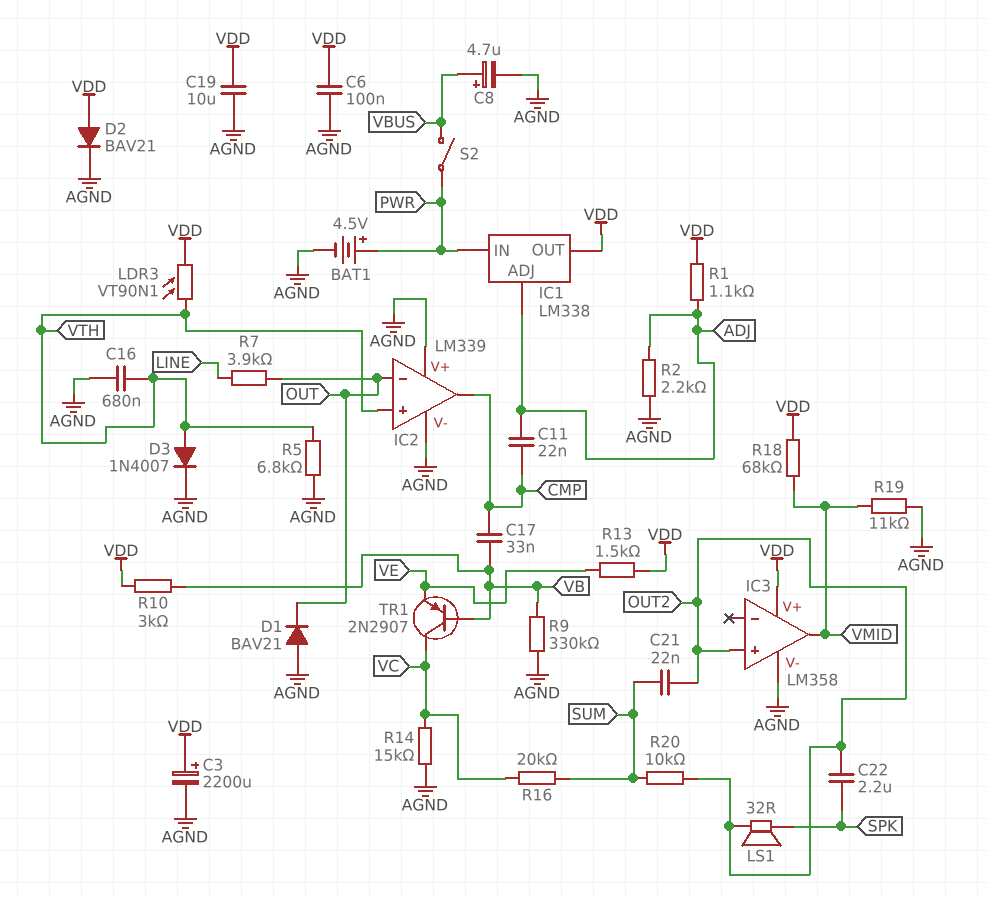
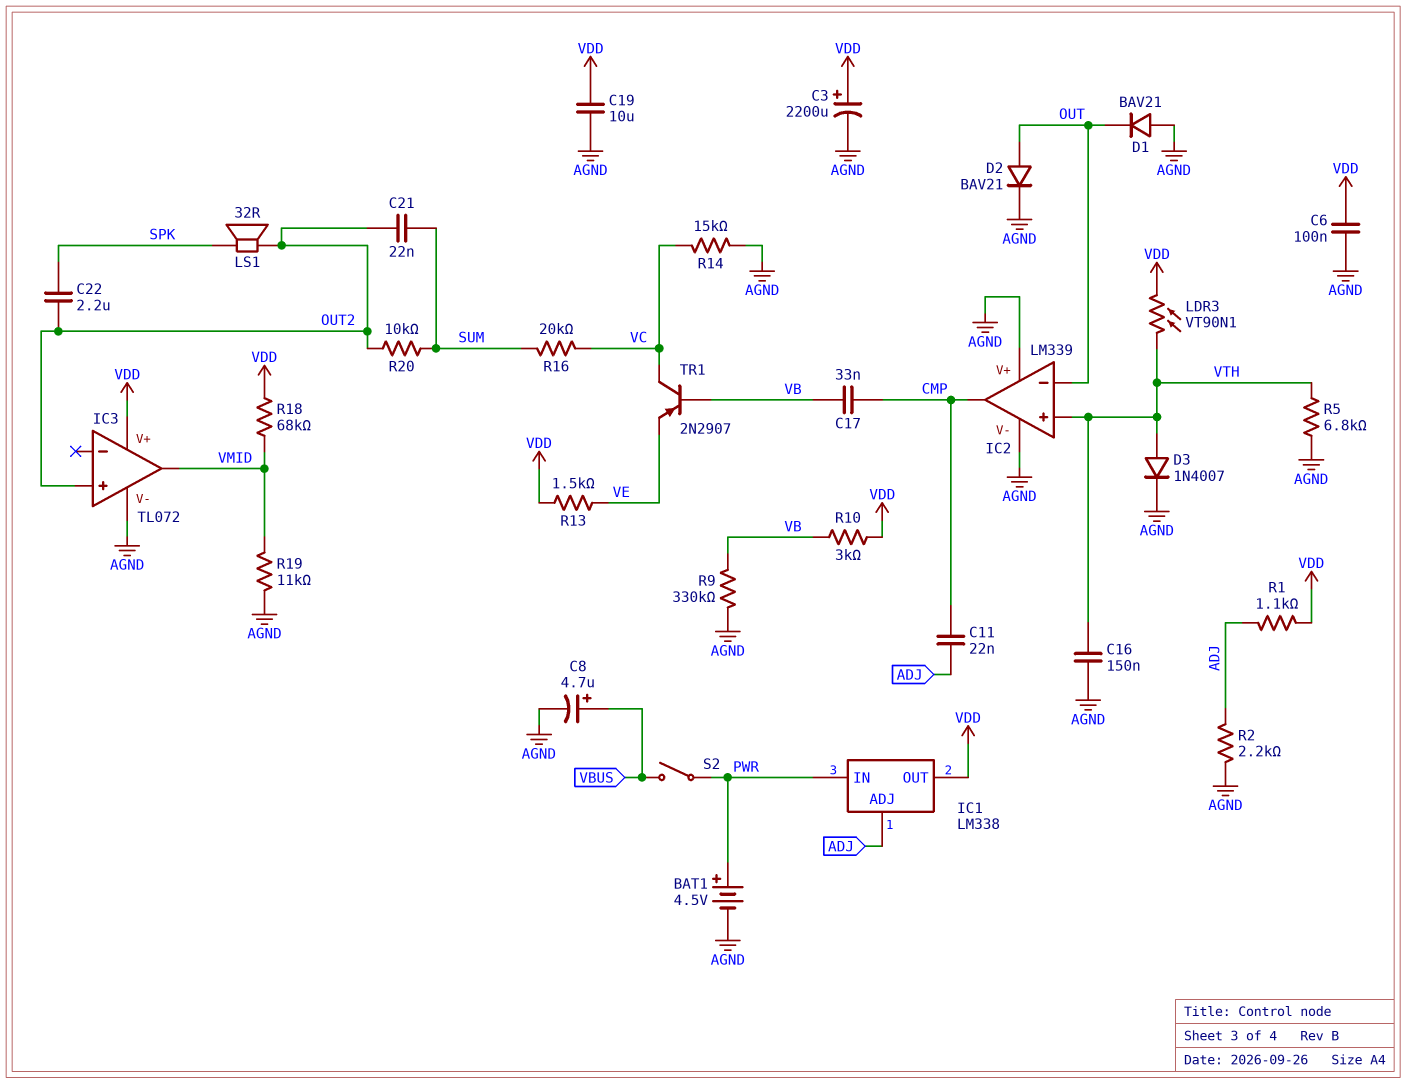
C16: 680nF (AGND, VTH) -> 150nF (AGND, VTH)
D2: diode BAV21 (A VDD, K AGND) -> diode BAV21 (A OUT, K AGND)
IC3: LM358 -> TL072
R7: 3.9k (LINE, OUT) -> none

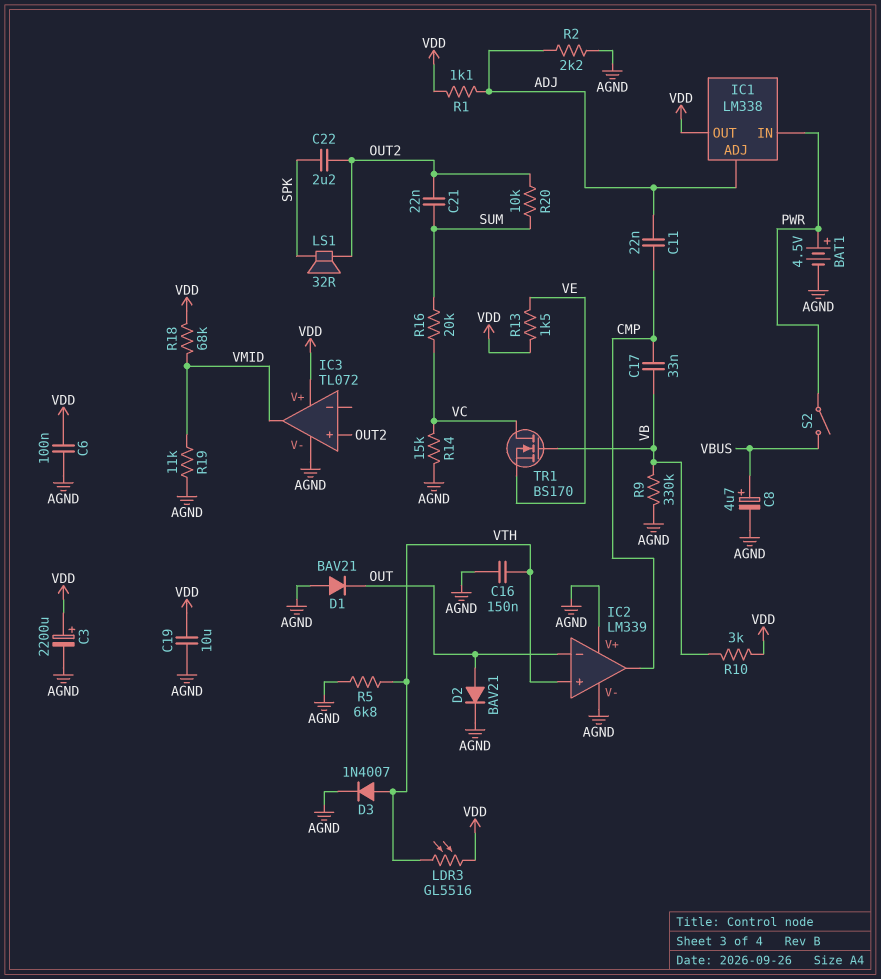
LDR3: VT90N1 (VDD, VTH) -> GL5516 (VDD, VTH)
TR1: PNP 2N2907 (B VB, C VC, E VE) -> NMOS BS170 (G VB, D VC, S VE)

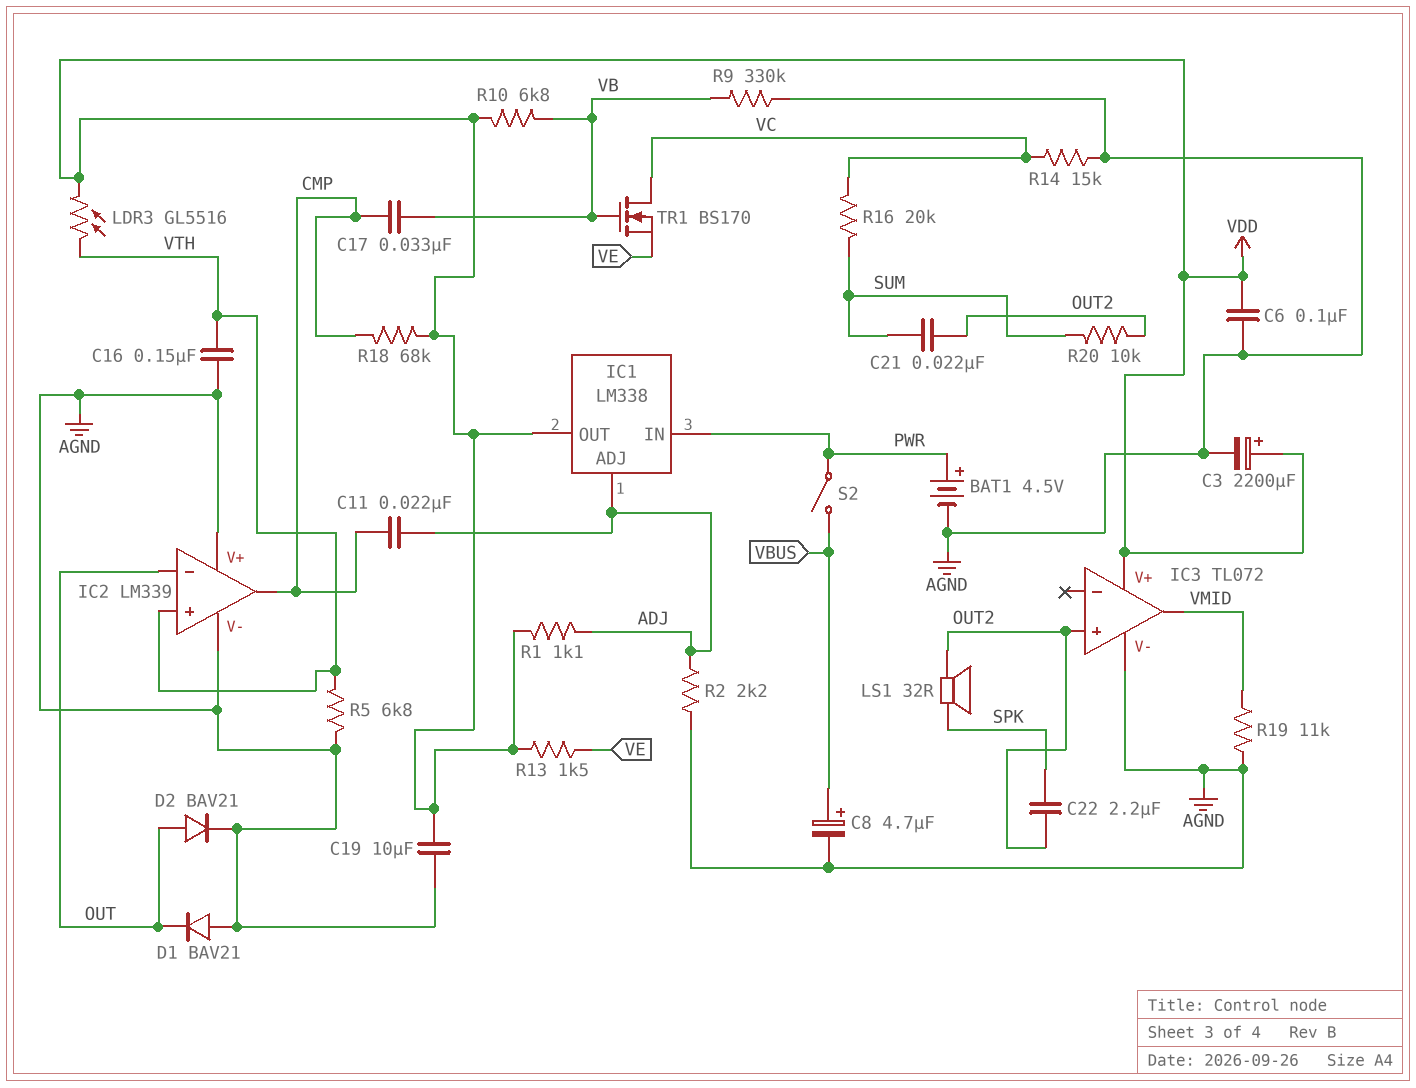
D3: diode 1N4007 (A VTH, K AGND) -> none
R10: 3k (VB, VDD) -> 6.8k (VB, VDD)
R18: 68k (VDD, VMID) -> 68k (CMP, VDD)

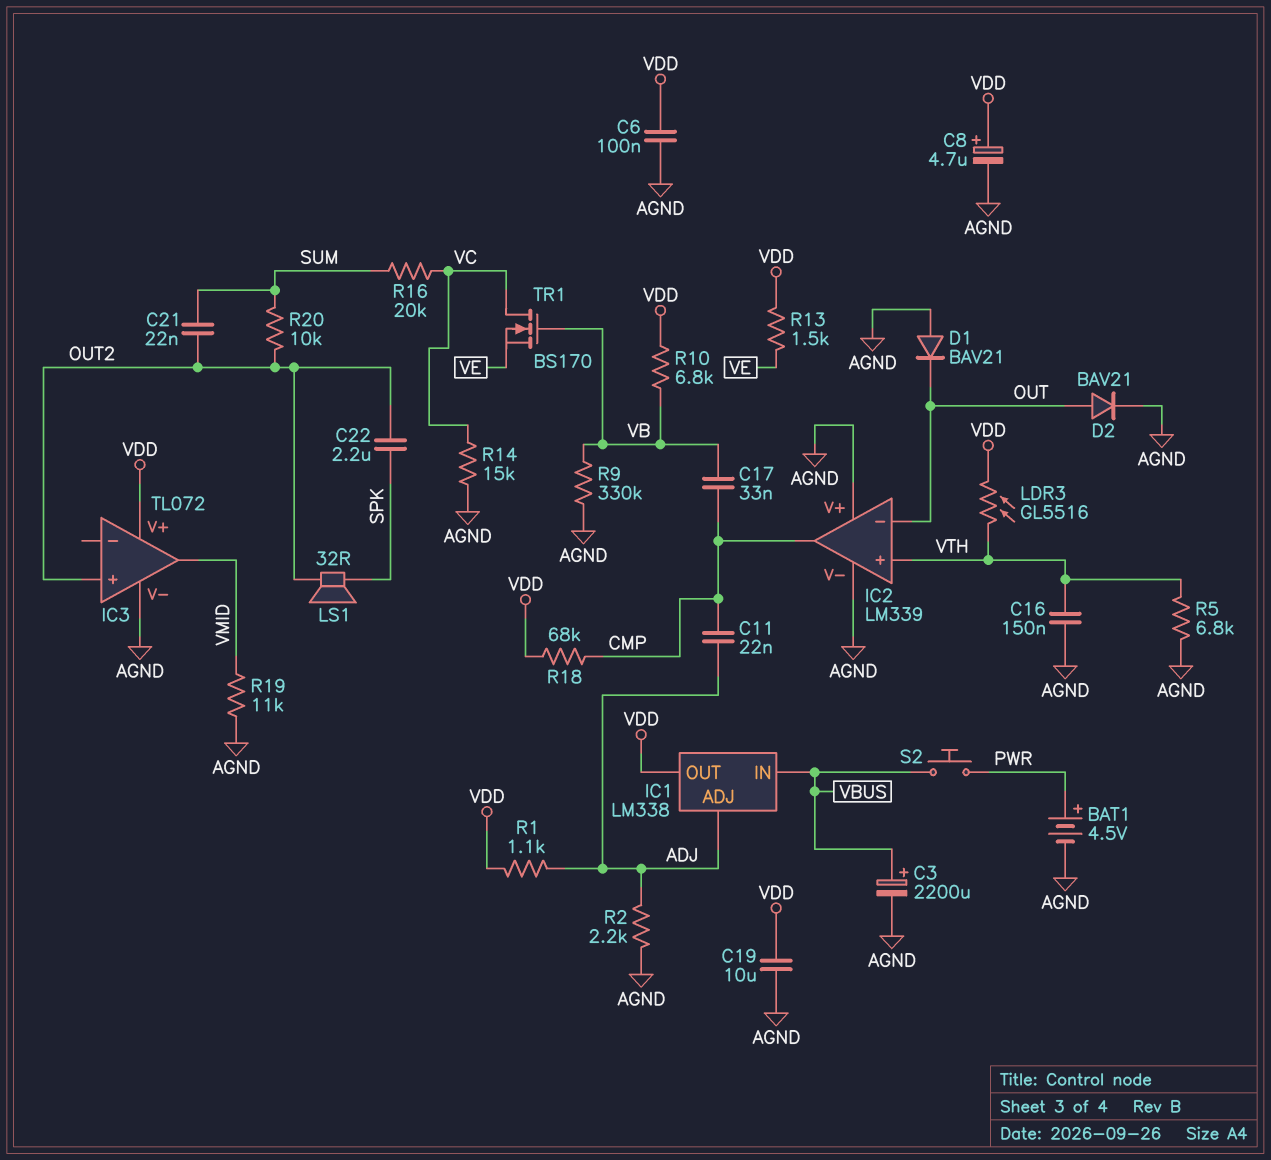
C3: 2200uF (plus VDD, minus AGND) -> 2200uF (plus VBUS, minus AGND)
C8: 4.7uF (plus VBUS, minus AGND) -> 4.7uF (plus VDD, minus AGND)
IC1 pin IN: PWR -> VBUS
S2: switch (PWR, VBUS) -> button (PWR, VBUS)

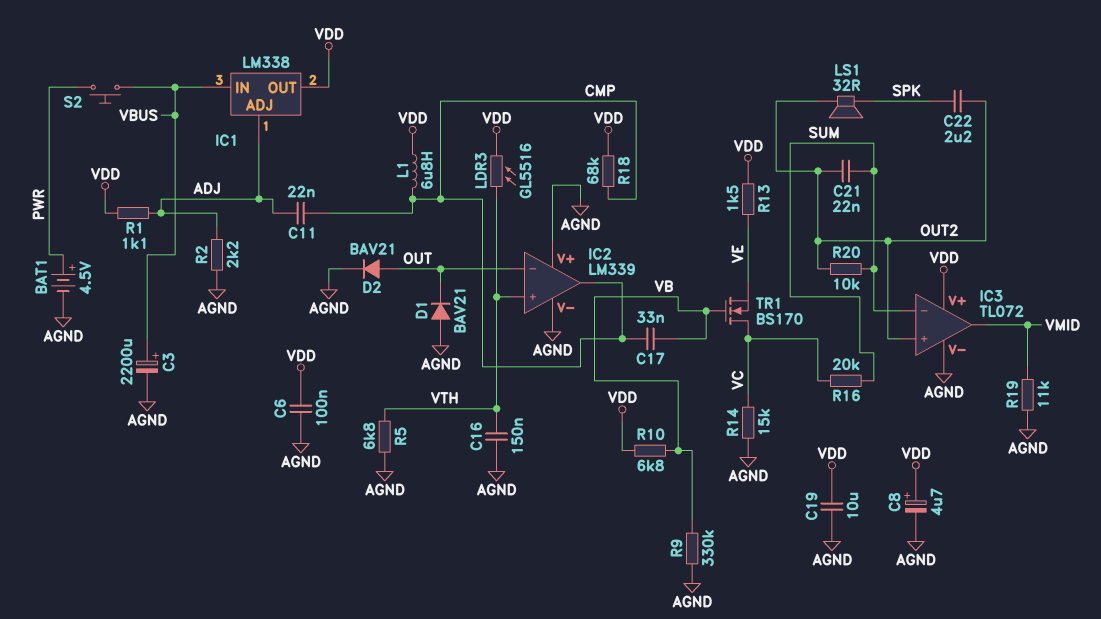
IC3 pin in-: none -> SUM
L1: none -> 6.8uH (CMP, VDD)

